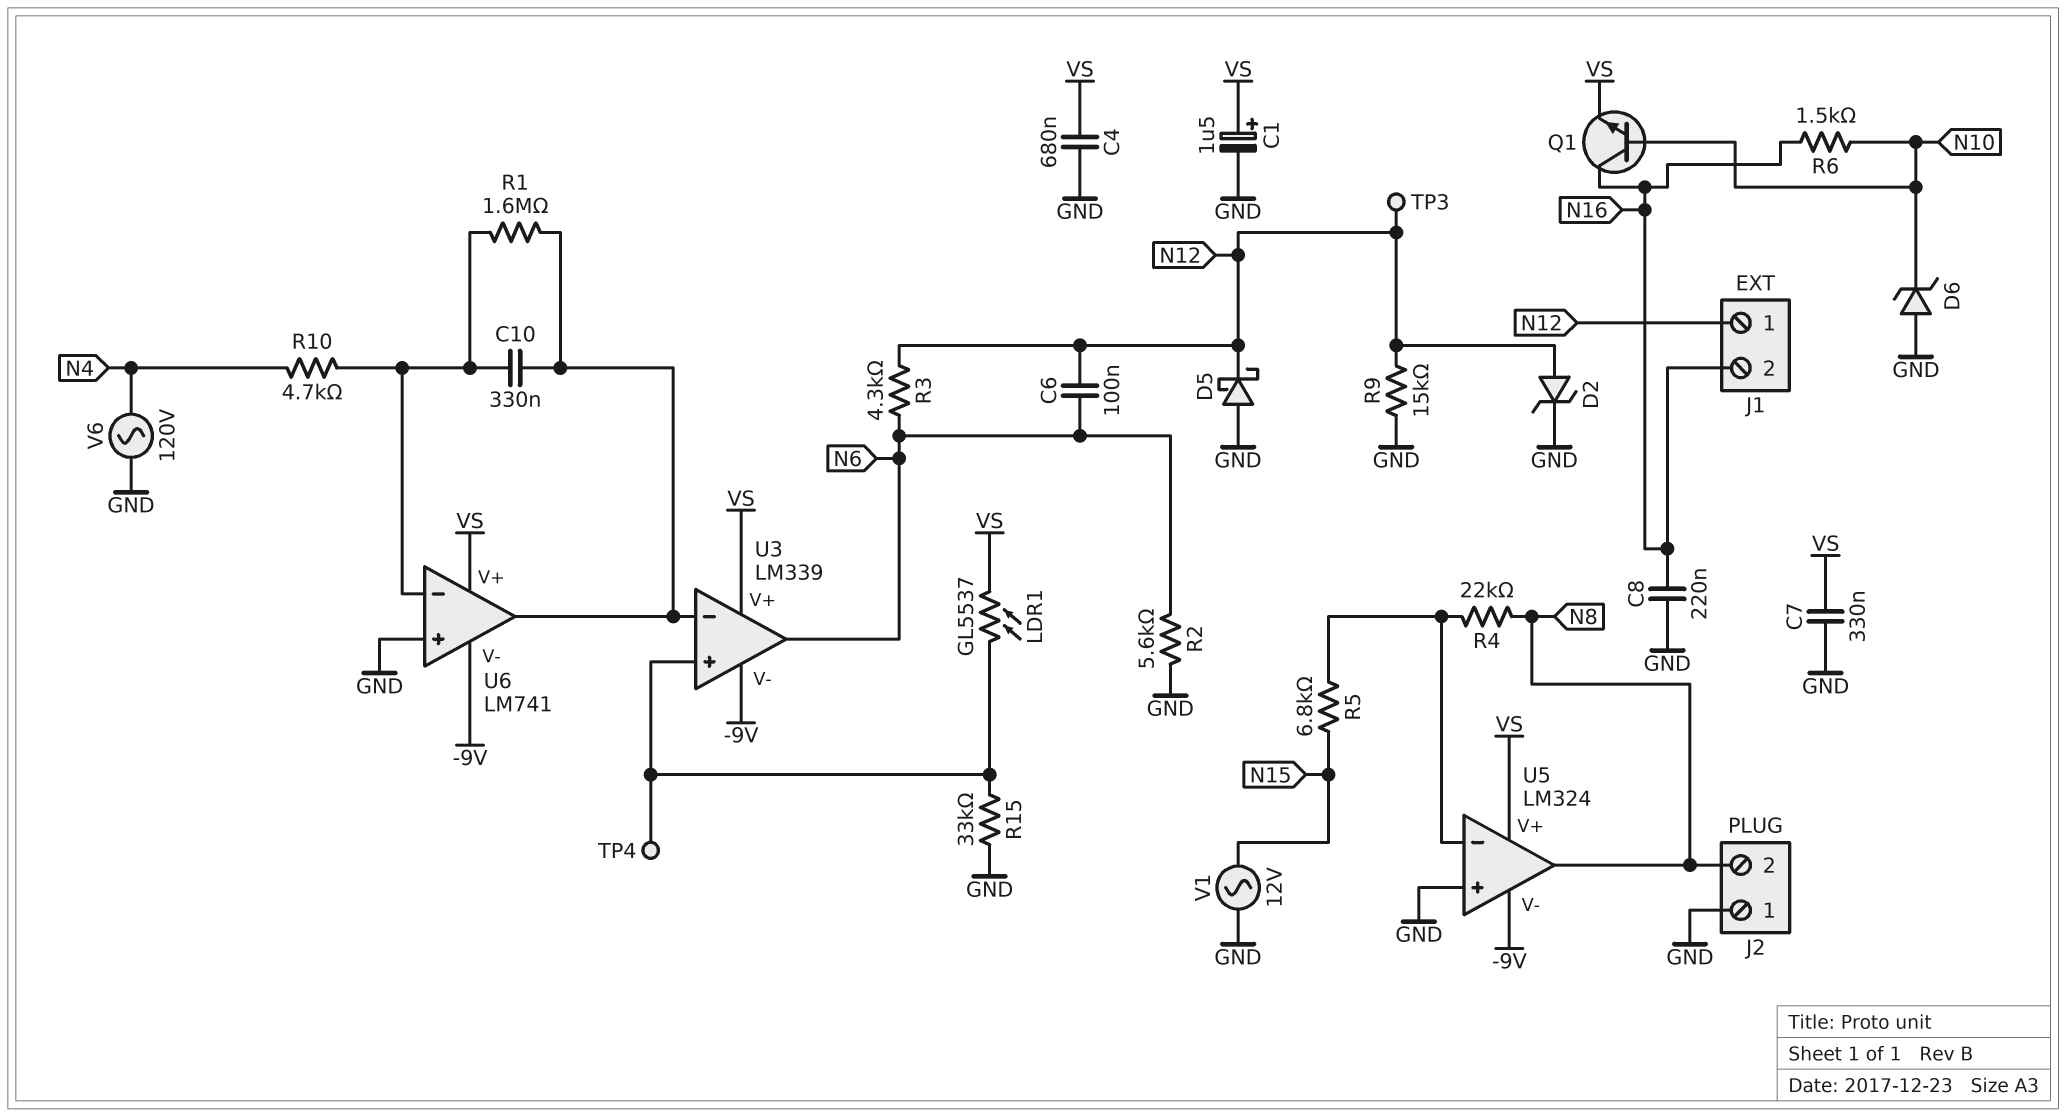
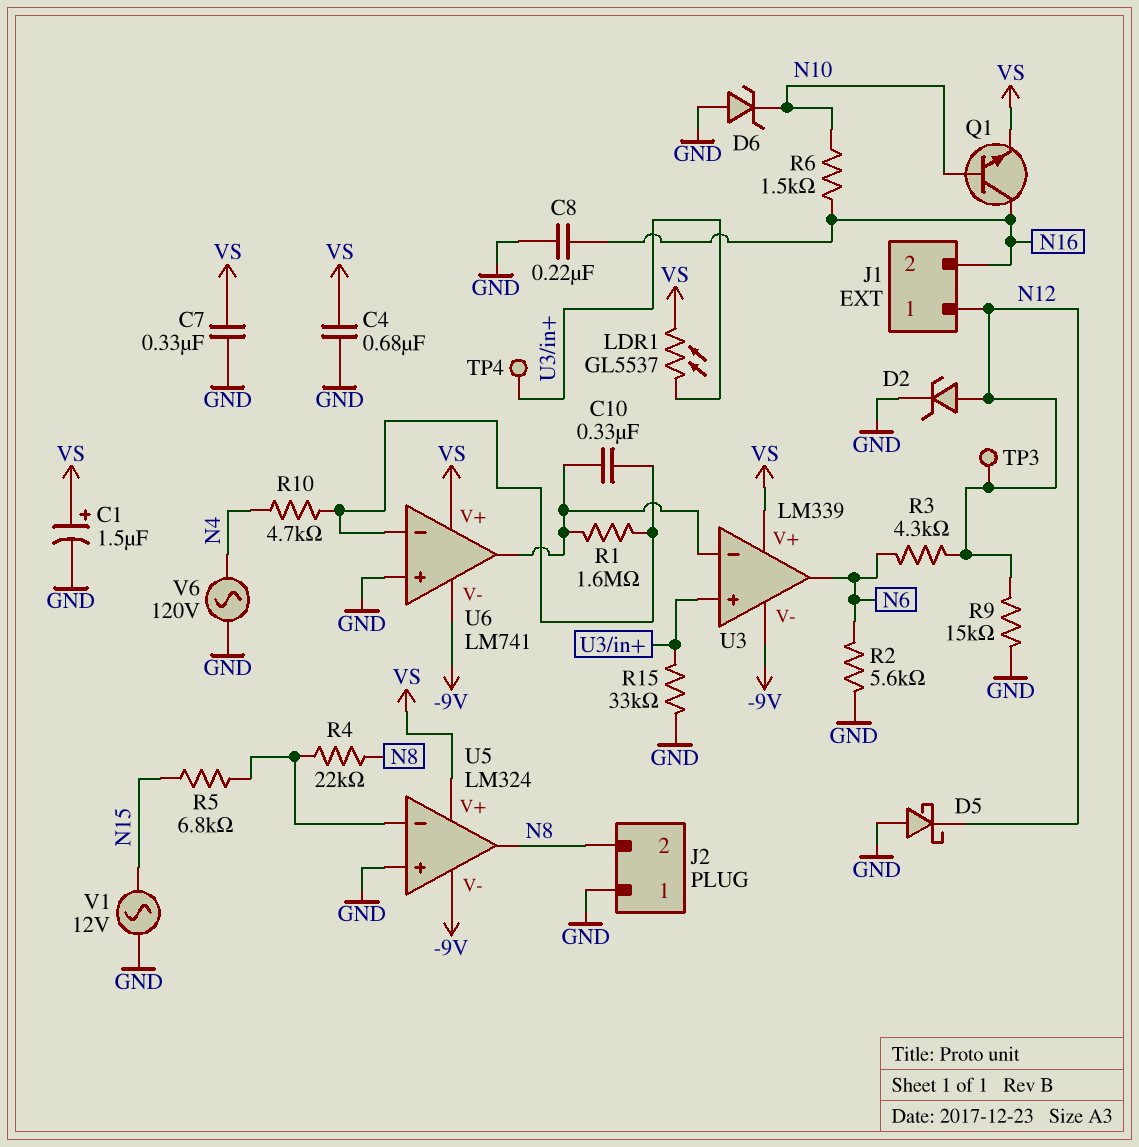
C6: 100nF (N6, N12) -> none

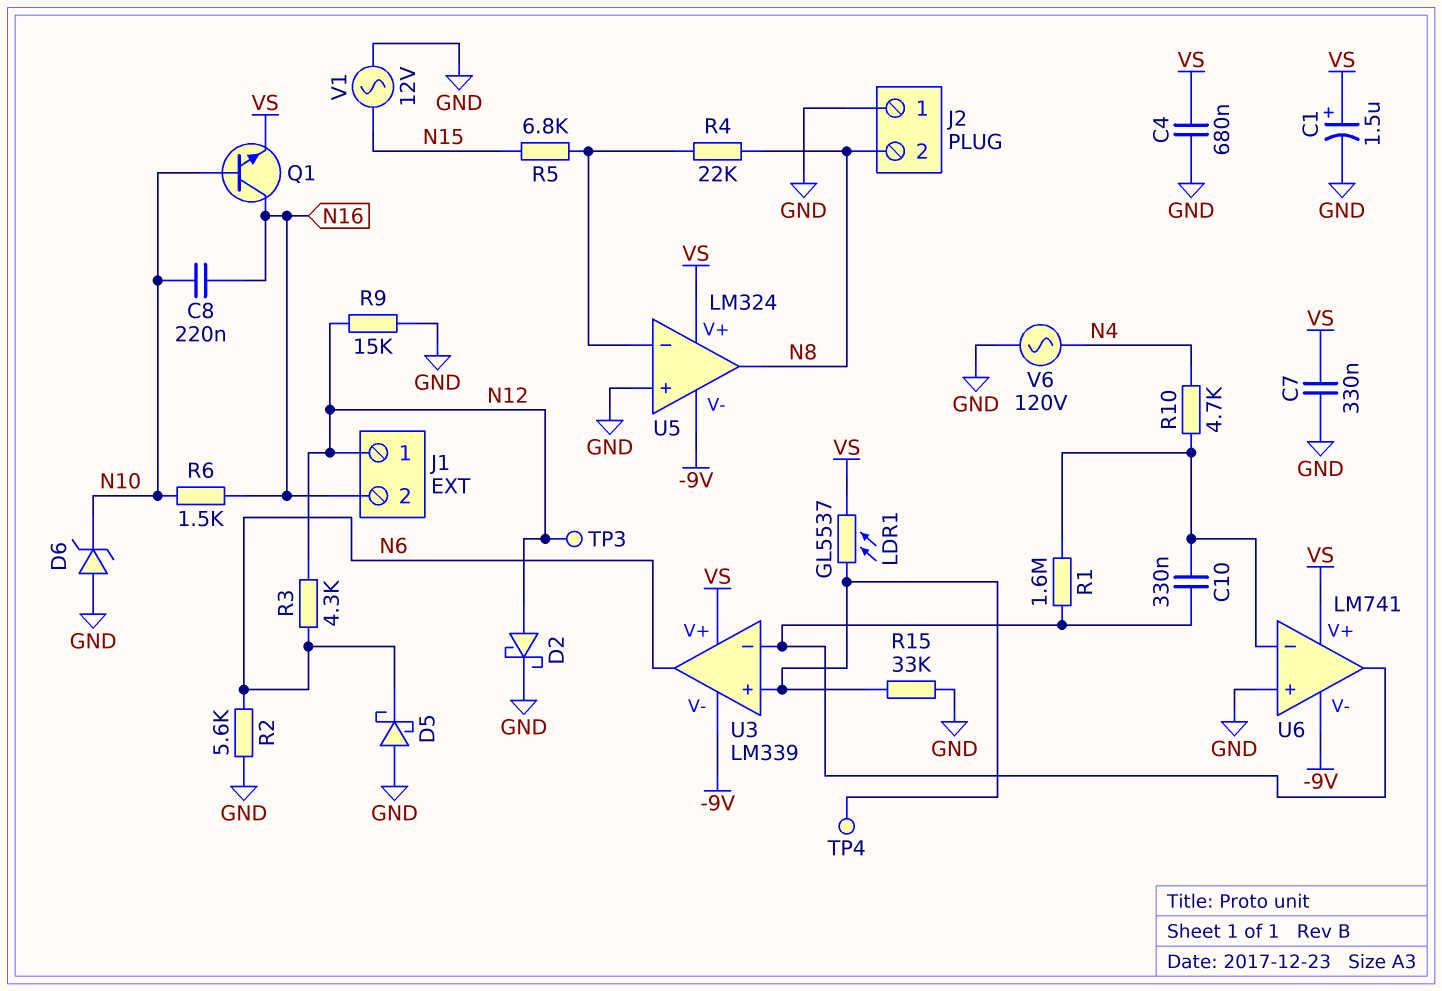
C8: 220nF (GND, N16) -> 220nF (N10, N16)
D2: zener (A N12, K GND) -> schottky (A N12, K GND)
D5: schottky (A GND, K N12) -> schottky (A GND, K N6)

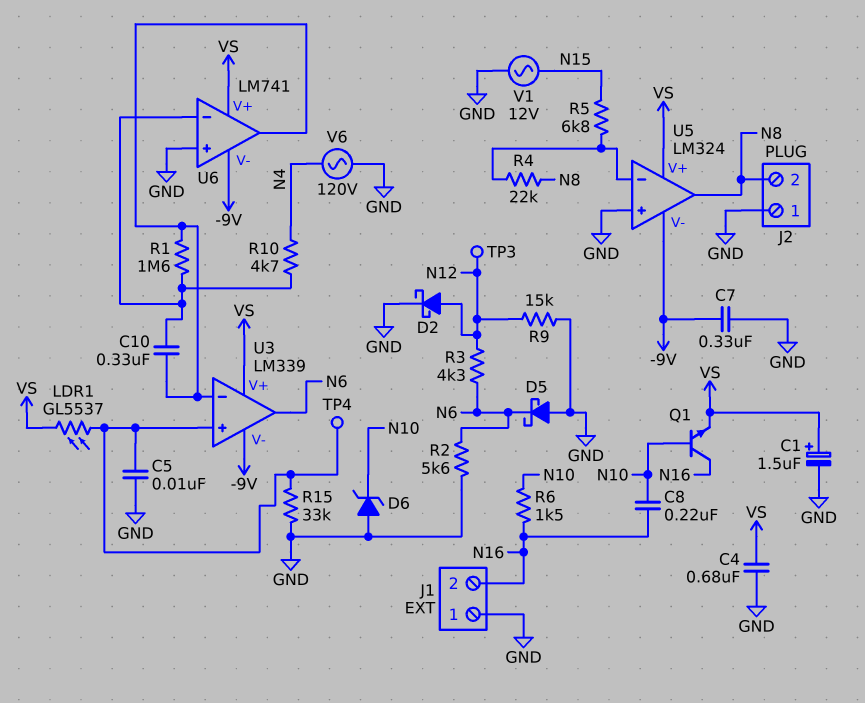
C5: none -> 10nF (GND, U3/in+)
C7: 330nF (GND, VS) -> 330nF (-9V, GND)
J1 pin 1: N12 -> GND

